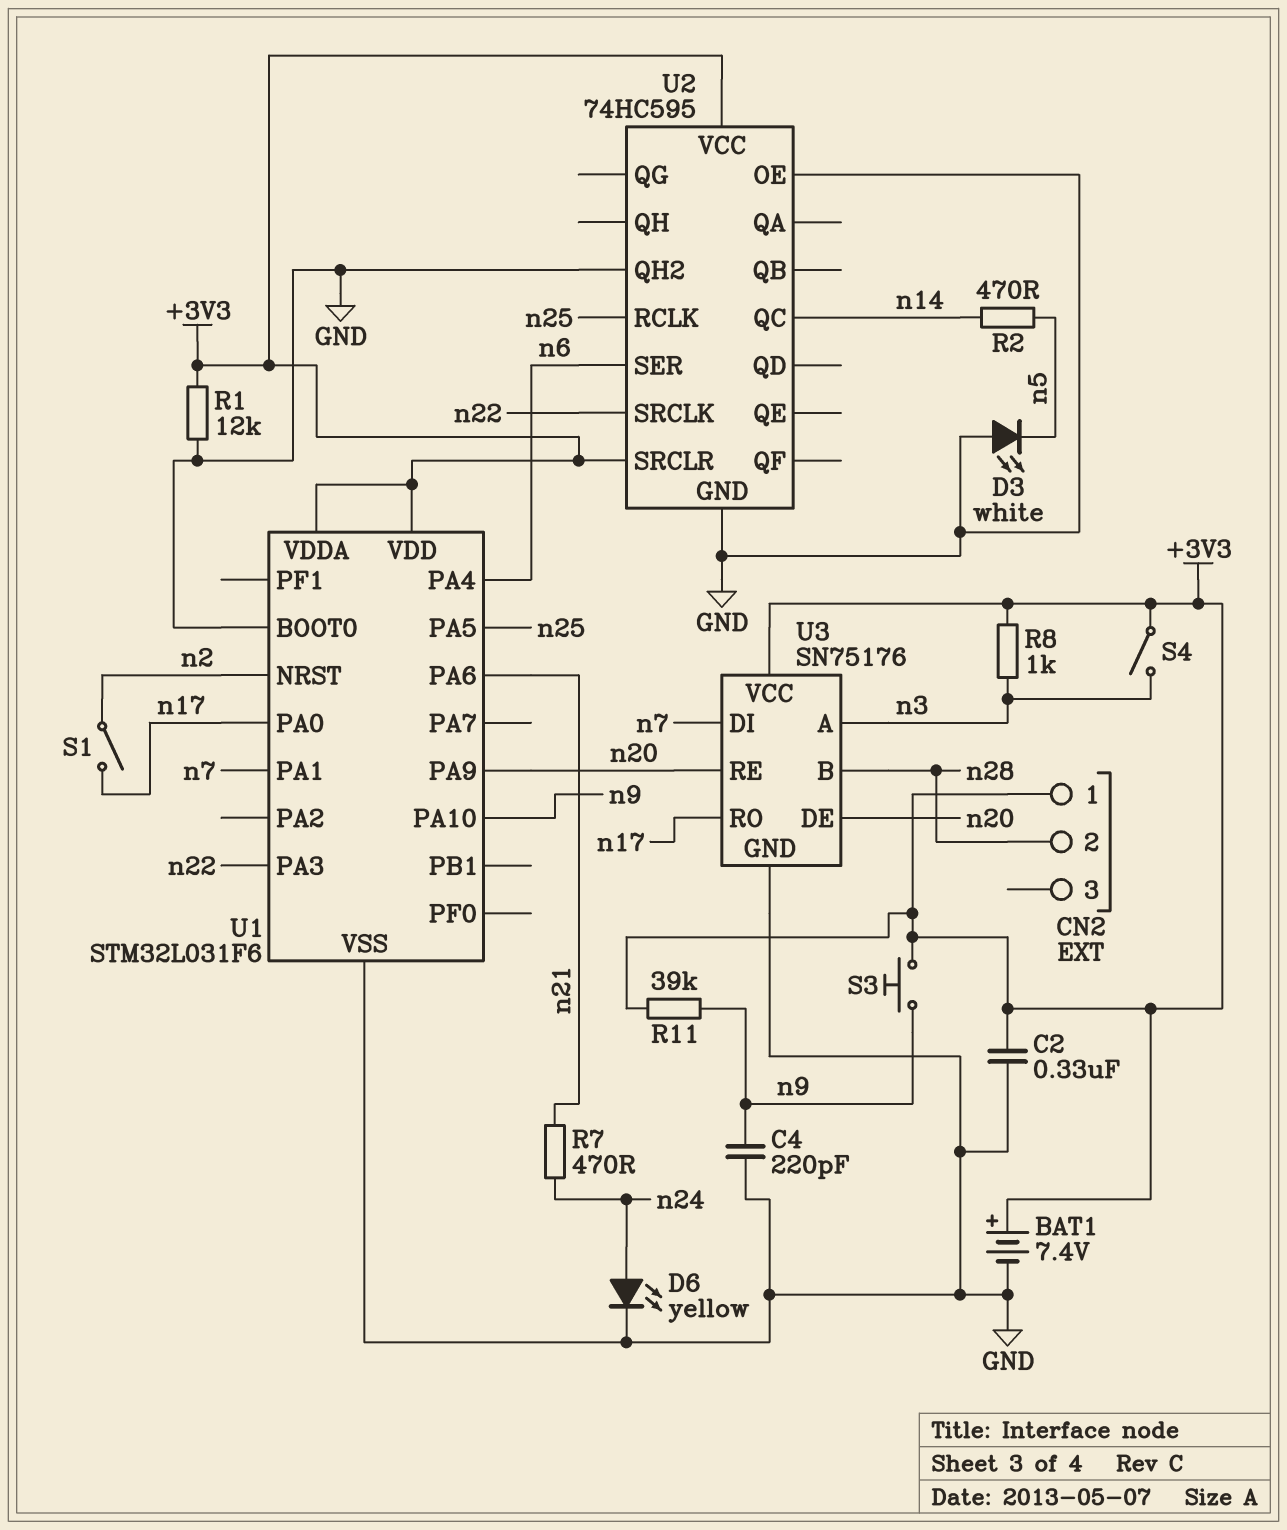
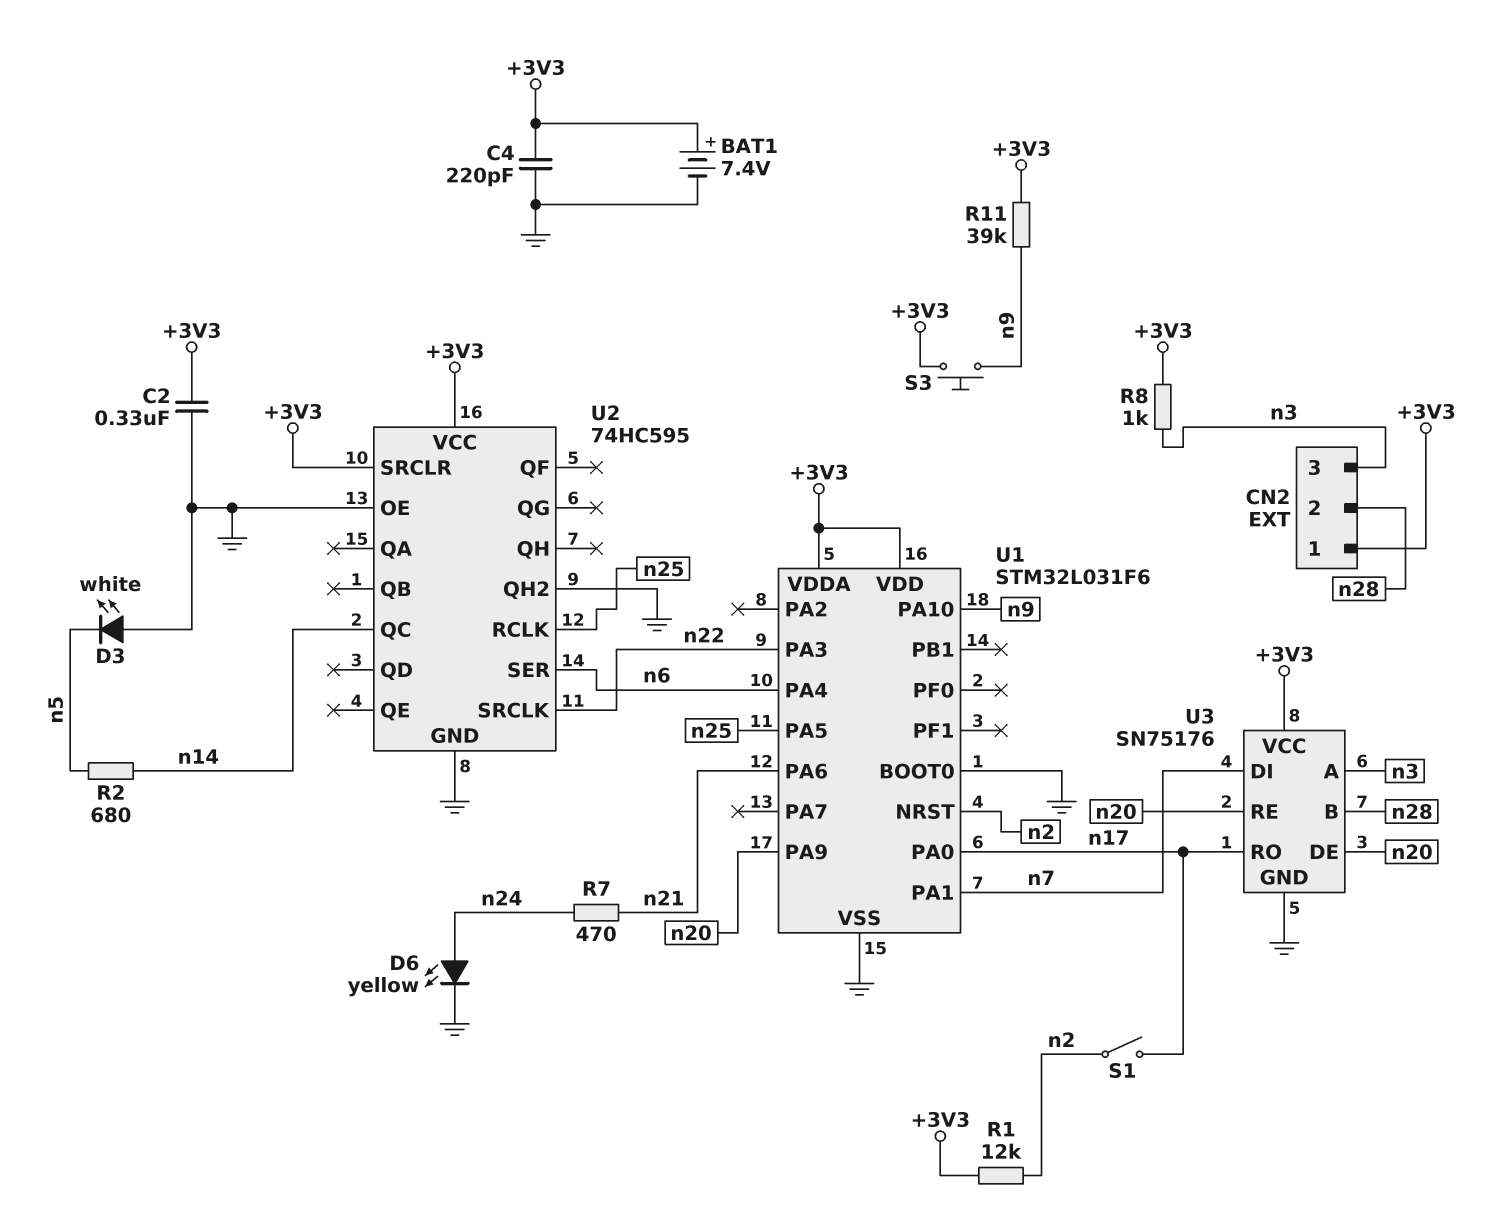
C4: 220pF (GND, n9) -> 220pF (+3V3, GND)
CN2 pin 3: none -> n3
R1: 12k (+3V3, GND) -> 12k (+3V3, n2)
R2: 470 (n5, n14) -> 680 (n5, n14)
S4: switch (+3V3, n3) -> none

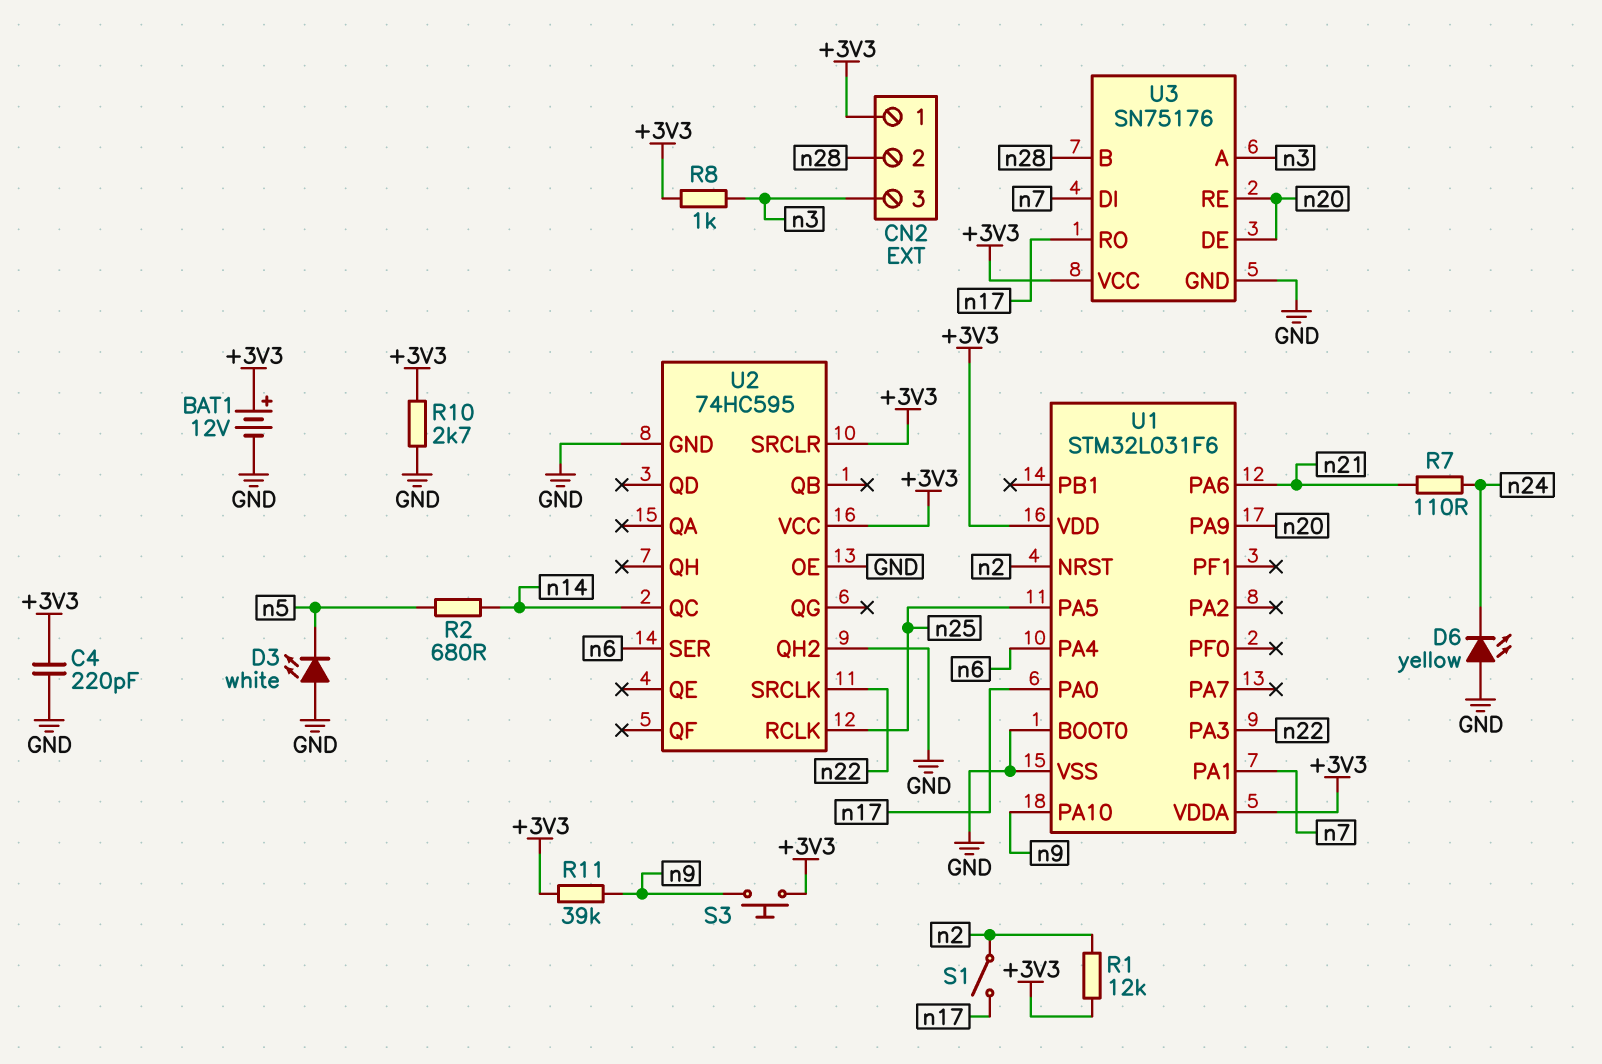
BAT1: 7.4V (plus +3V3, minus GND) -> 12V (plus +3V3, minus GND)
C2: 330nF (+3V3, GND) -> none
D6: LED yellow (A n24, K GND) -> LED yellow (A GND, K n24)
R7: 470 (n21, n24) -> 110 (n21, n24)
R10: none -> 2.7k (+3V3, GND)

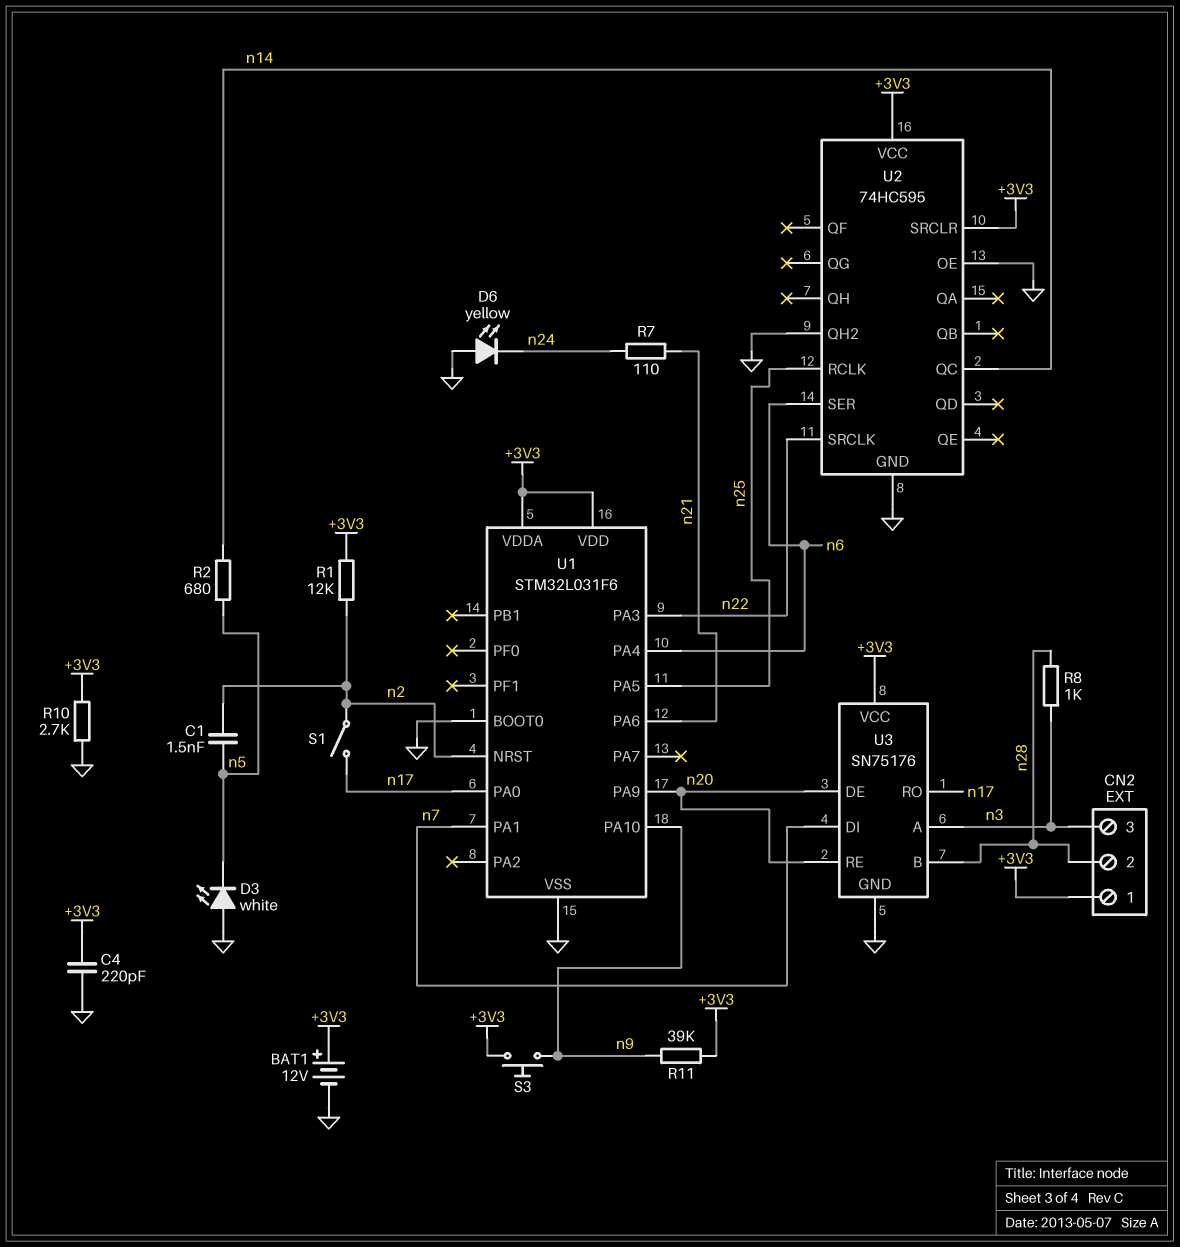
C1: none -> 1.5nF (n2, n5)
R8: 1k (+3V3, n3) -> 1k (n3, n28)

